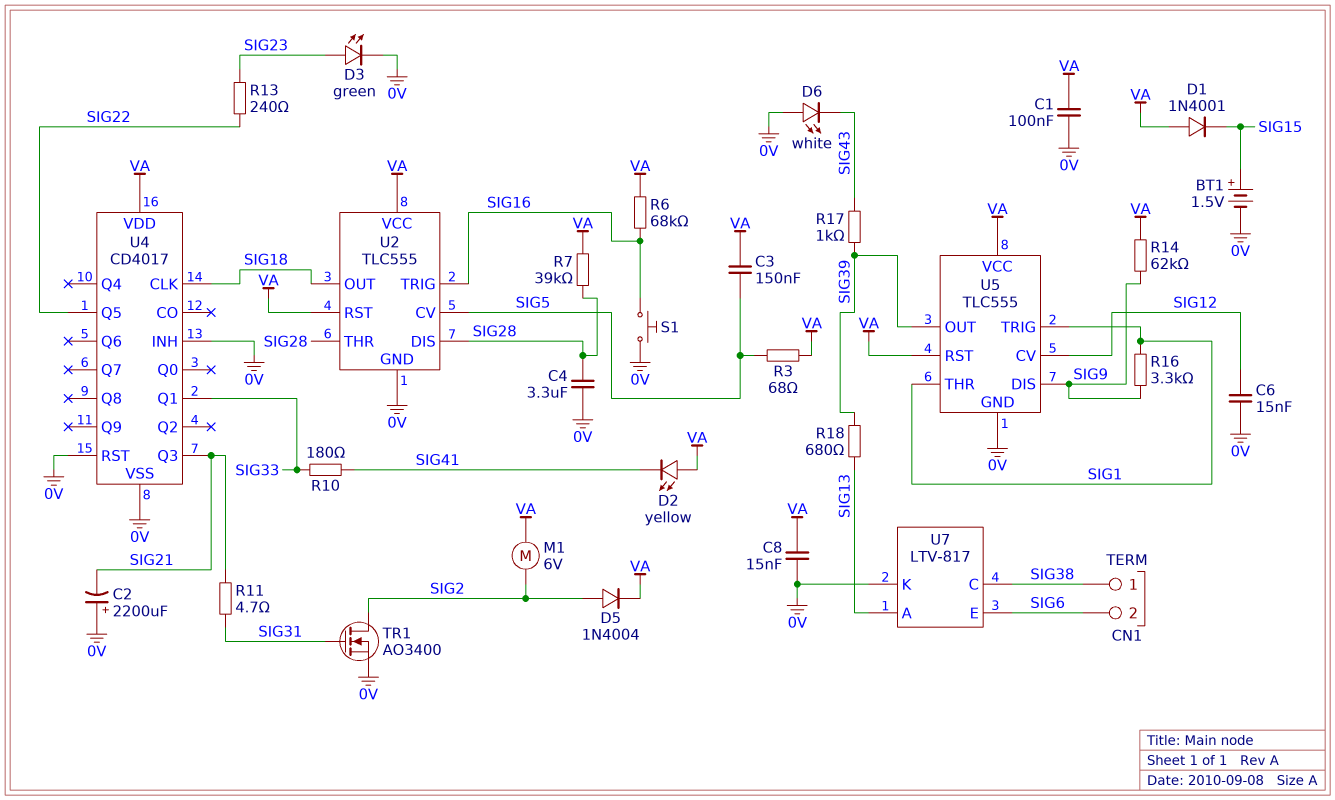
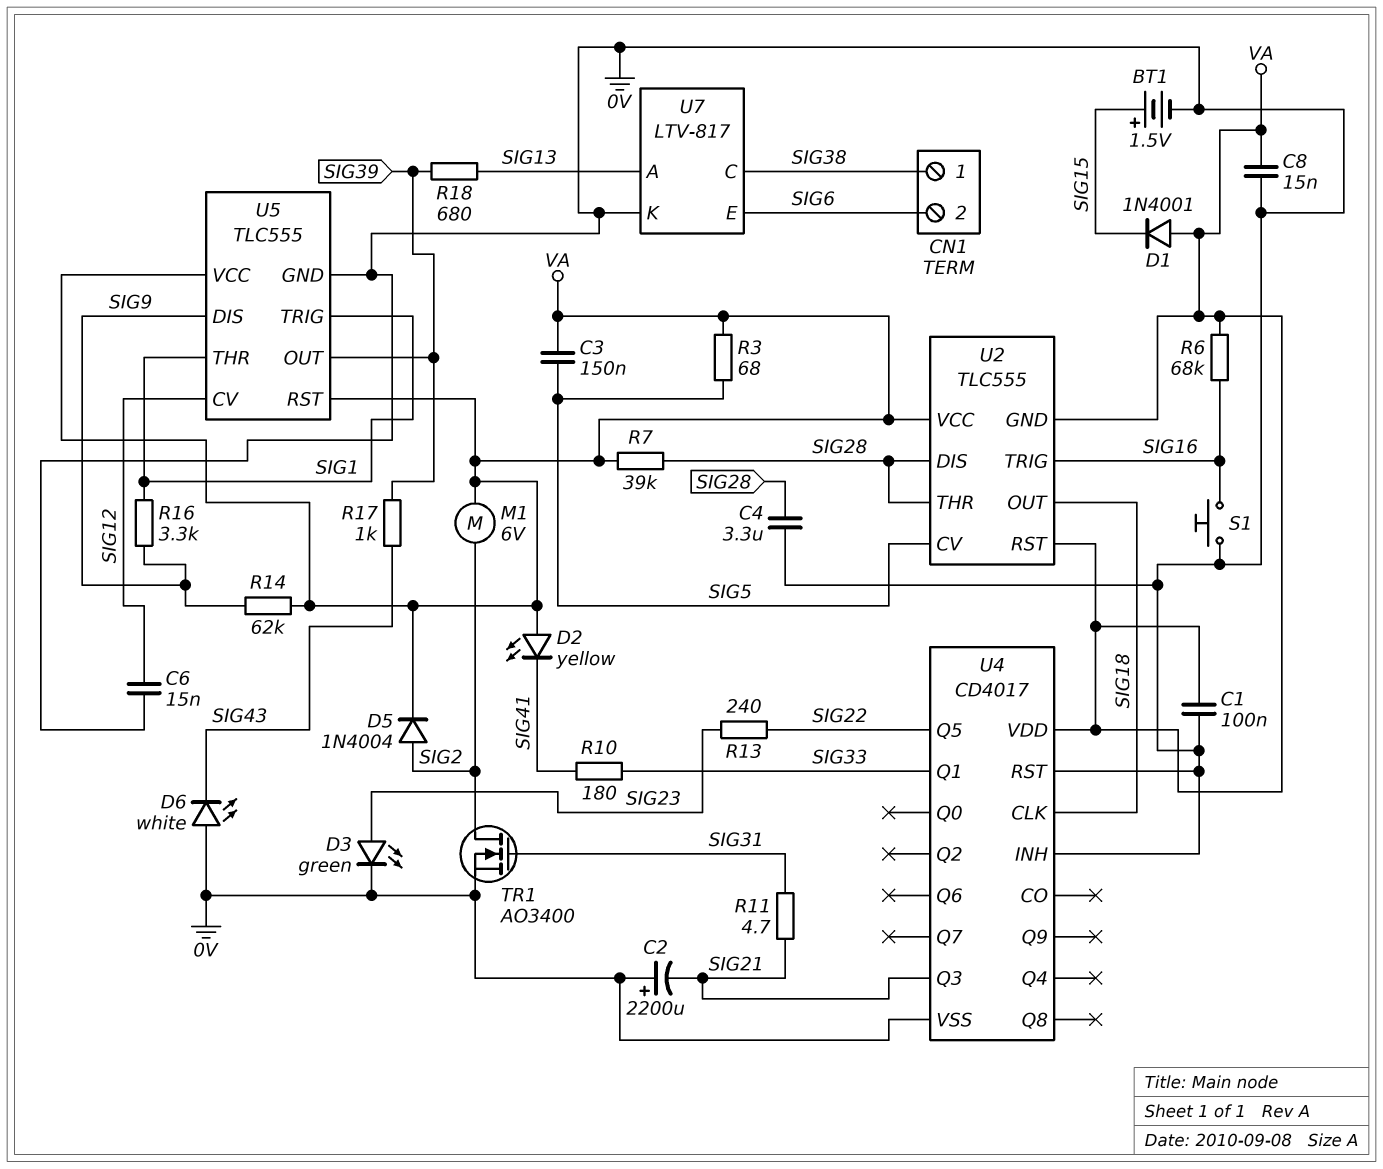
U2 pin GND: 0V -> VA

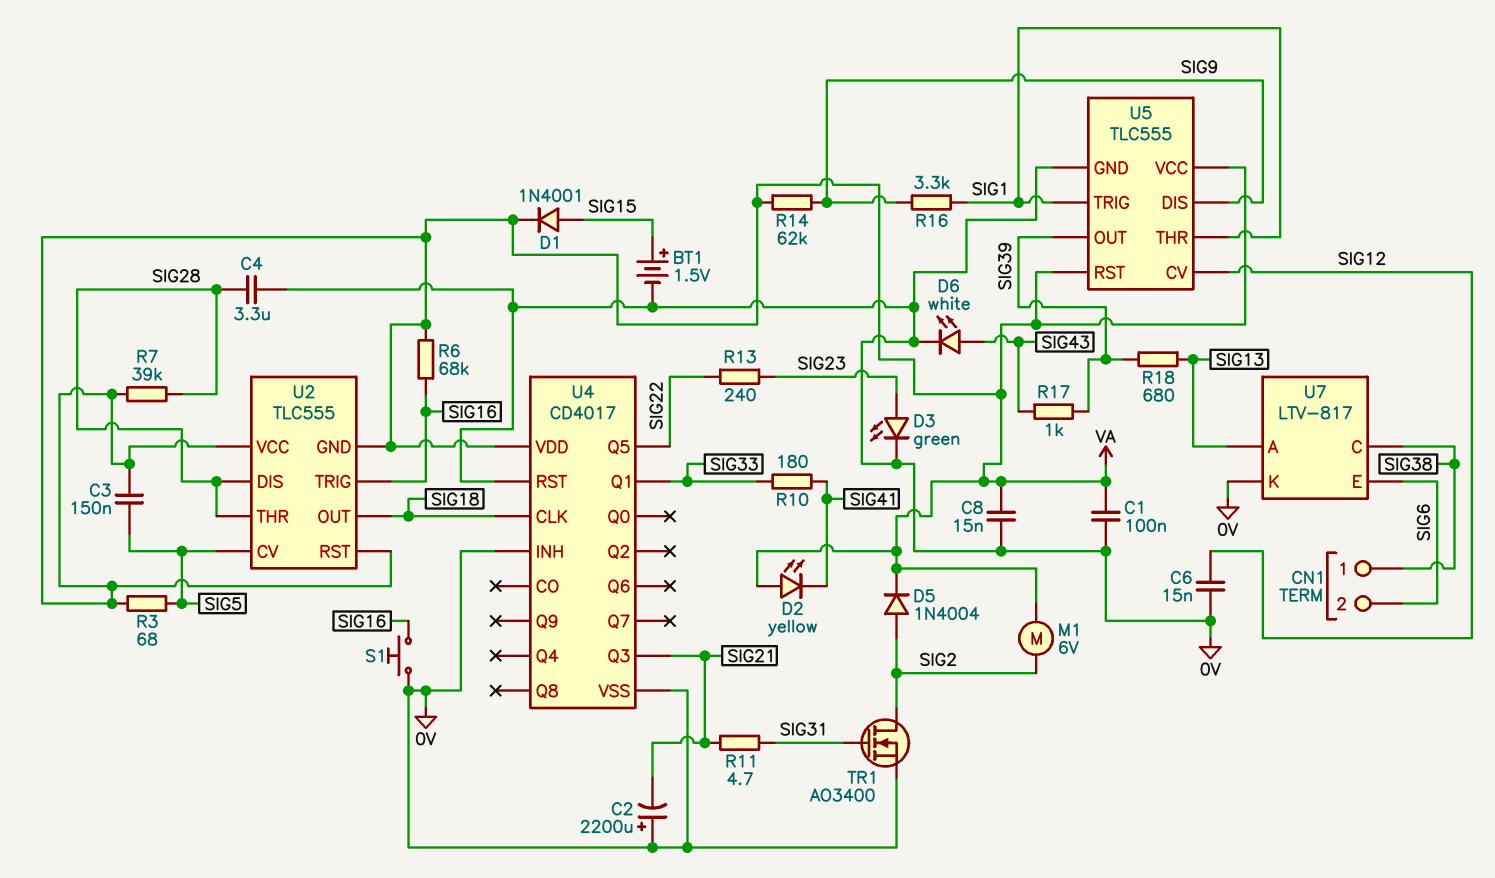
D1: diode 1N4001 (A VA, K SIG15) -> diode 1N4001 (A SIG15, K VA)
D6: LED white (A 0V, K SIG43) -> LED white (A SIG43, K 0V)

